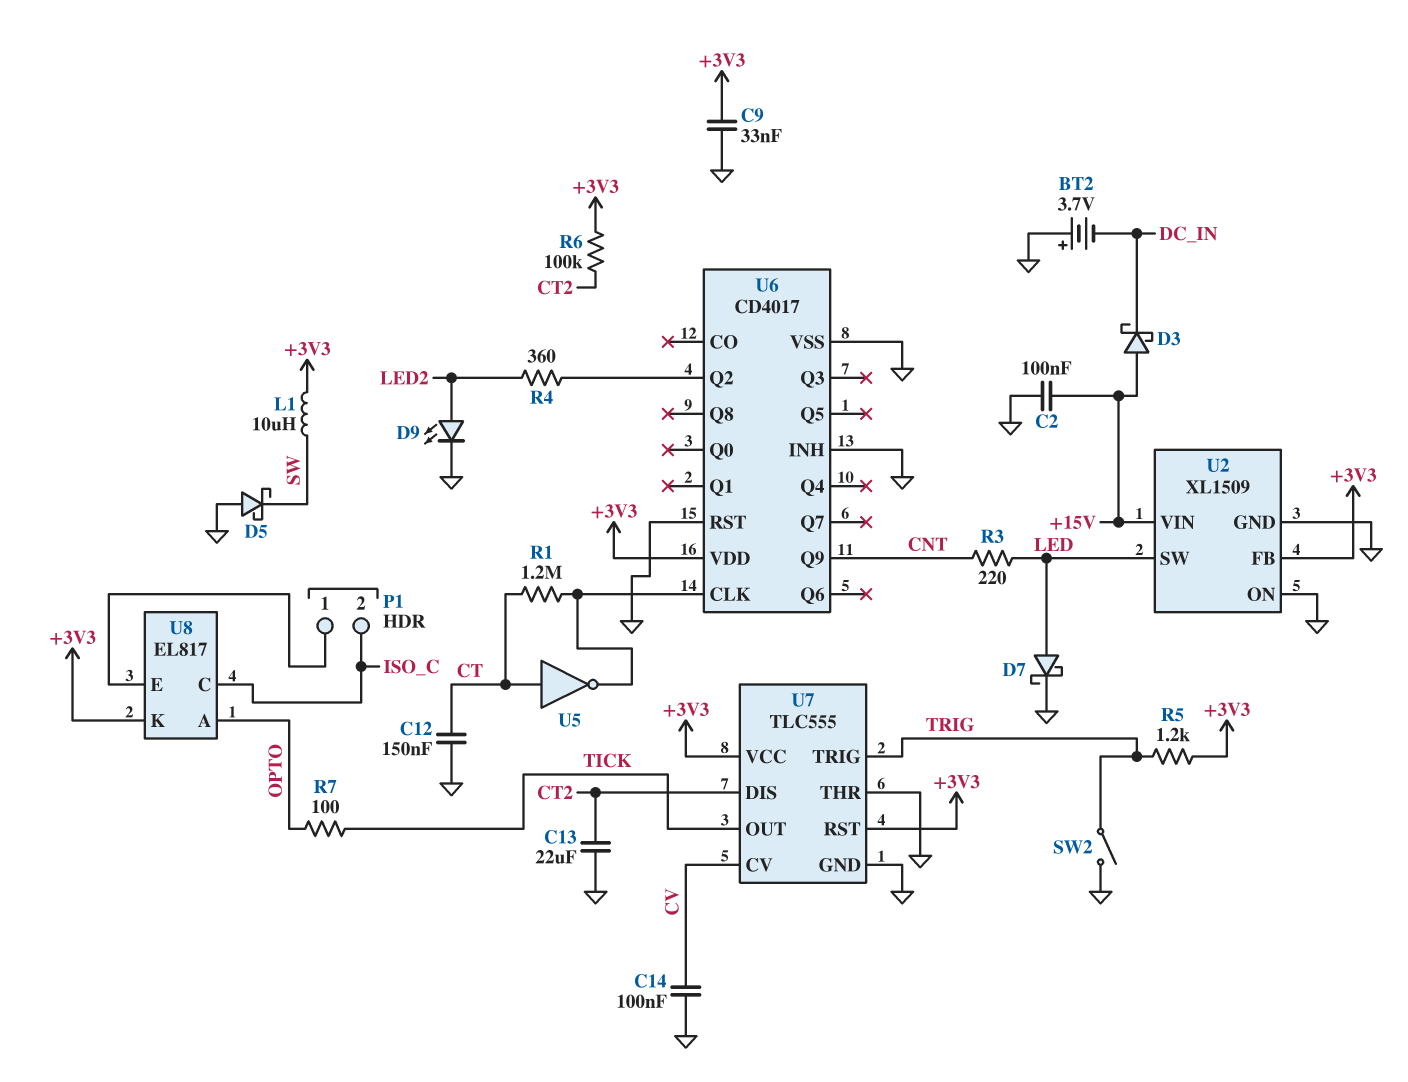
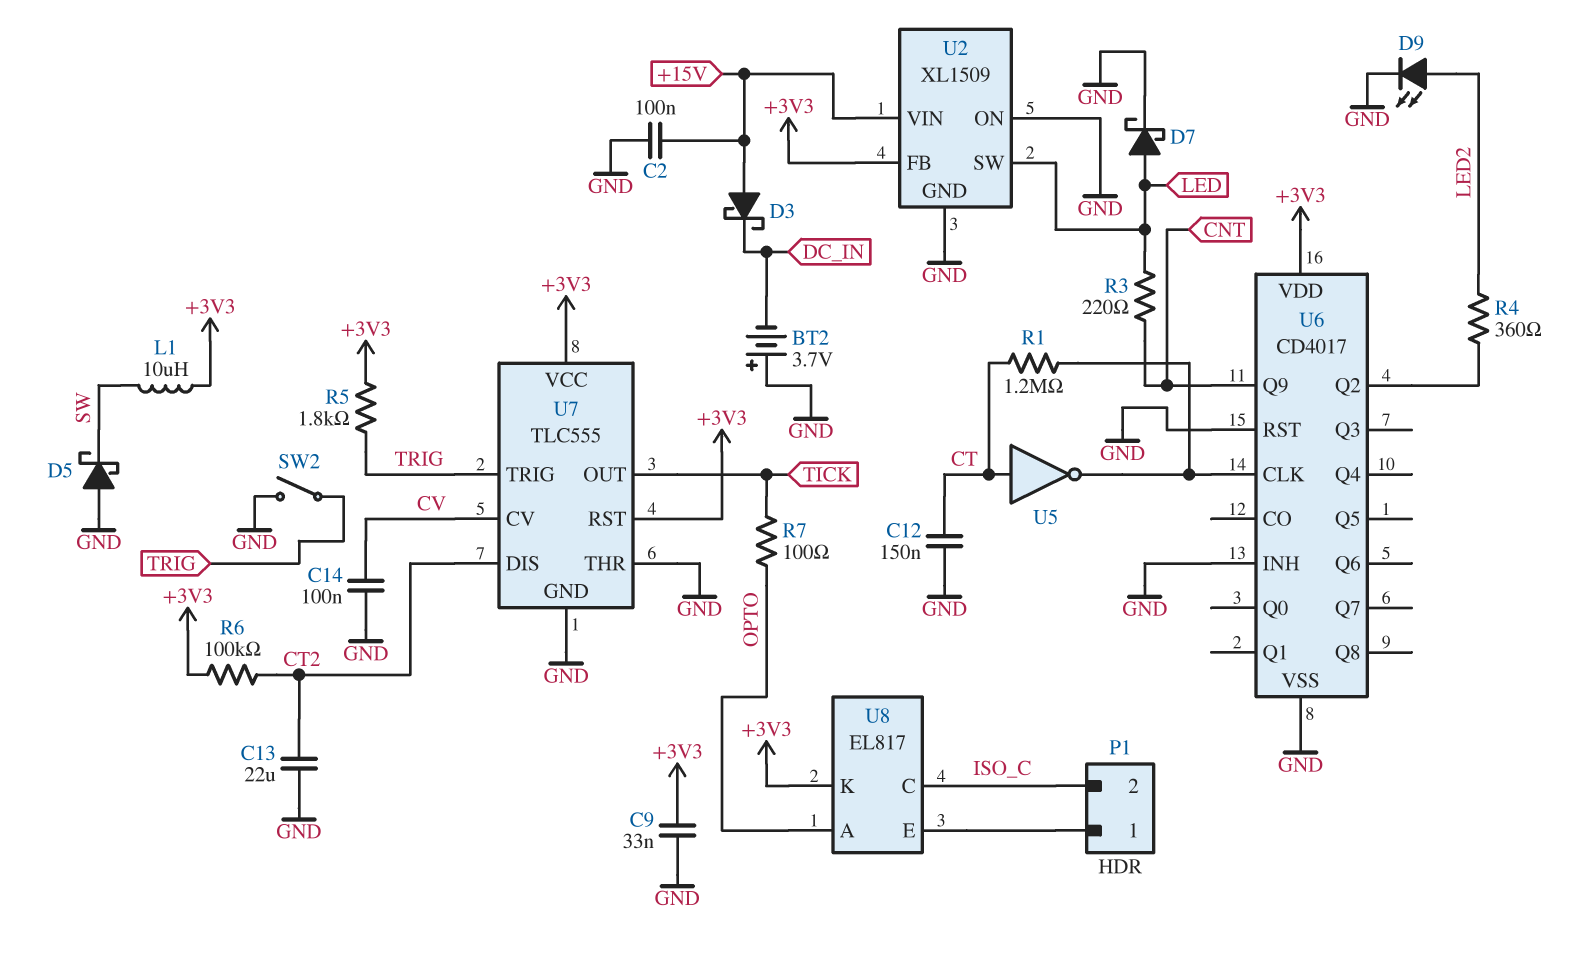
R5: 1.2k (+3V3, TRIG) -> 1.8k (+3V3, TRIG)

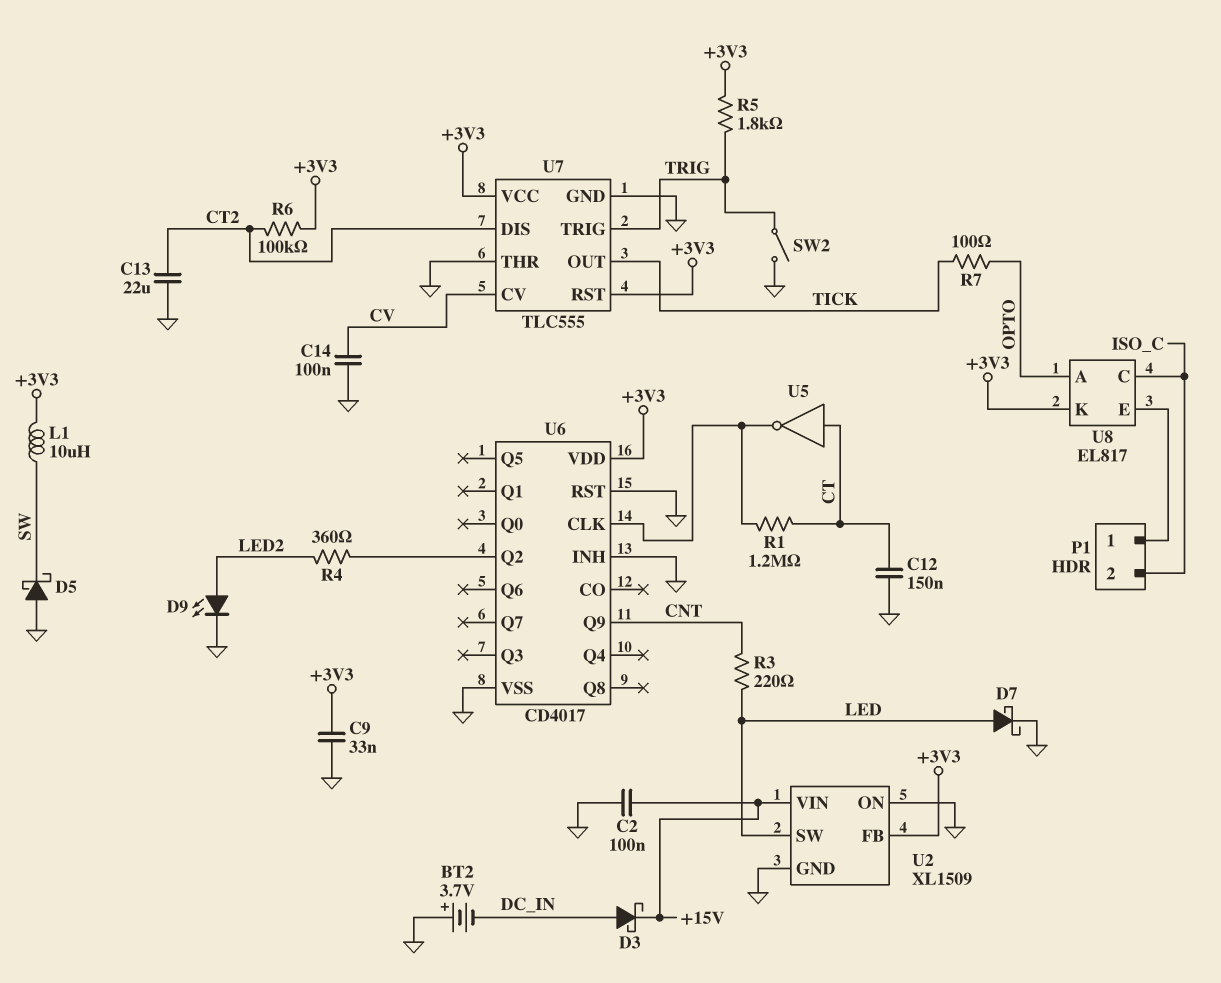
D3: schottky (A +15V, K DC_IN) -> schottky (A DC_IN, K +15V)

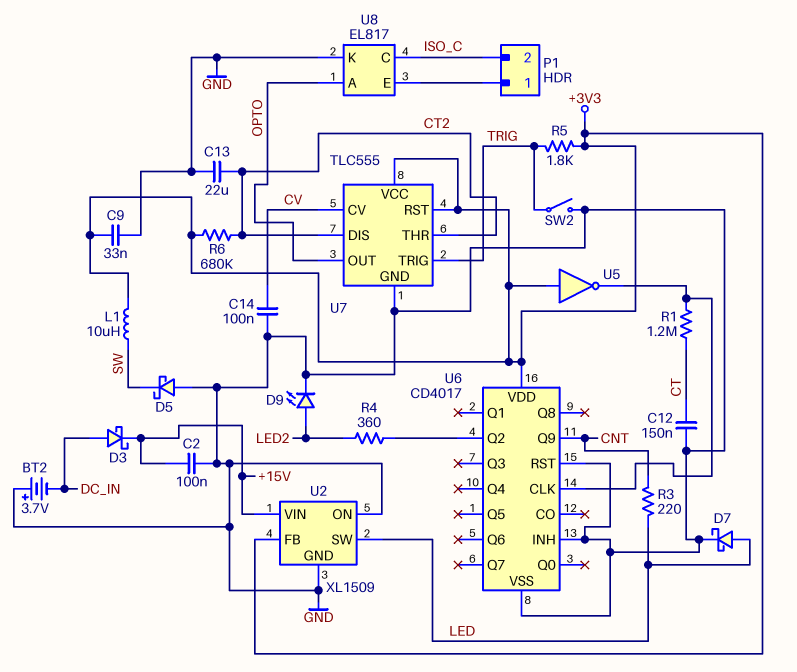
R6: 100k (+3V3, CT2) -> 680k (+3V3, CT2)
R7: 100 (OPTO, TICK) -> none
U5: NOT (in CT, out U6/CLK) -> NOT (in +3V3, out U6/CLK)
U7 pin OUT: TICK -> OPTO
U7 pin THR: GND -> CT2
U8 pin K: +3V3 -> GND

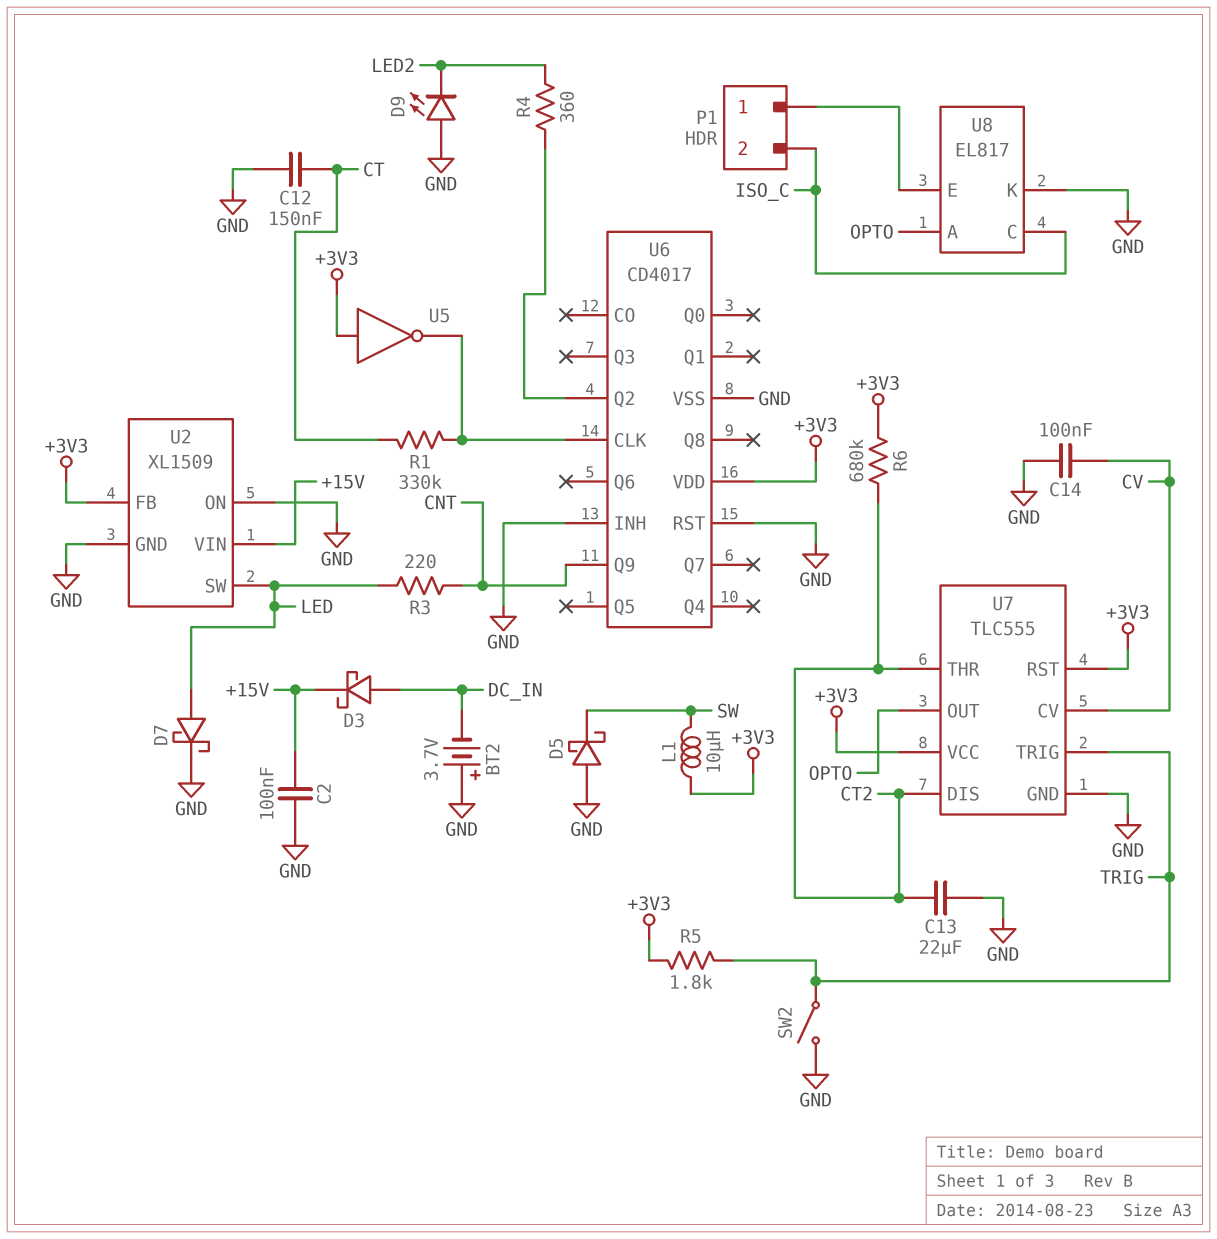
C9: 33nF (+3V3, GND) -> none
D9: LED (A LED2, K GND) -> LED (A GND, K LED2)
R1: 1.2M (CT, U6/CLK) -> 330k (CT, U6/CLK)

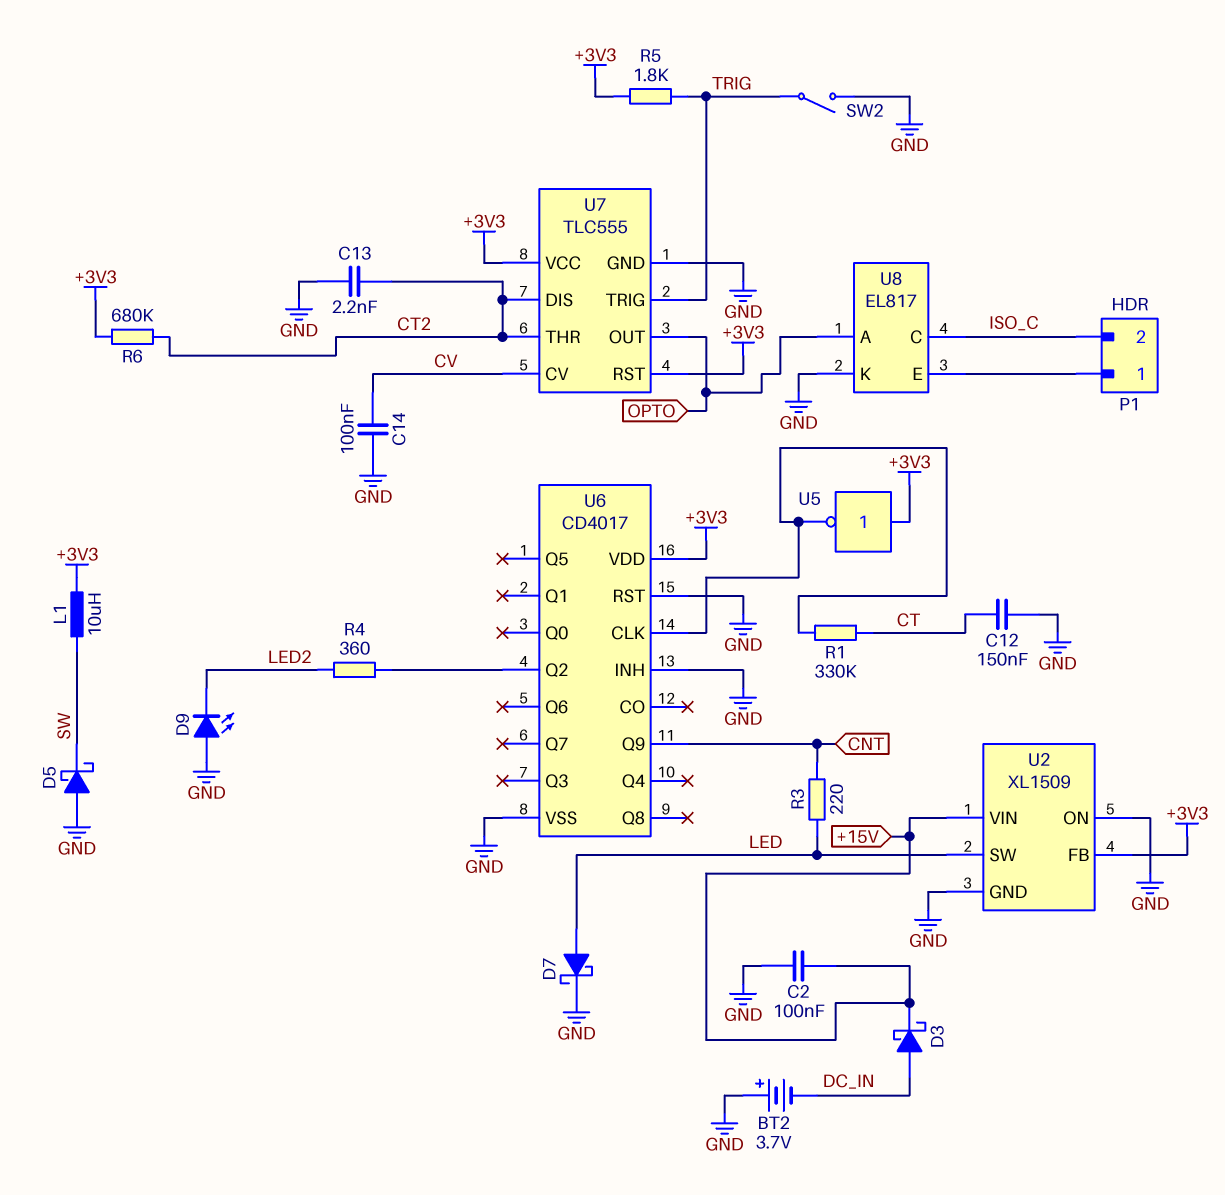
C13: 22uF (CT2, GND) -> 2.2nF (CT2, GND)

